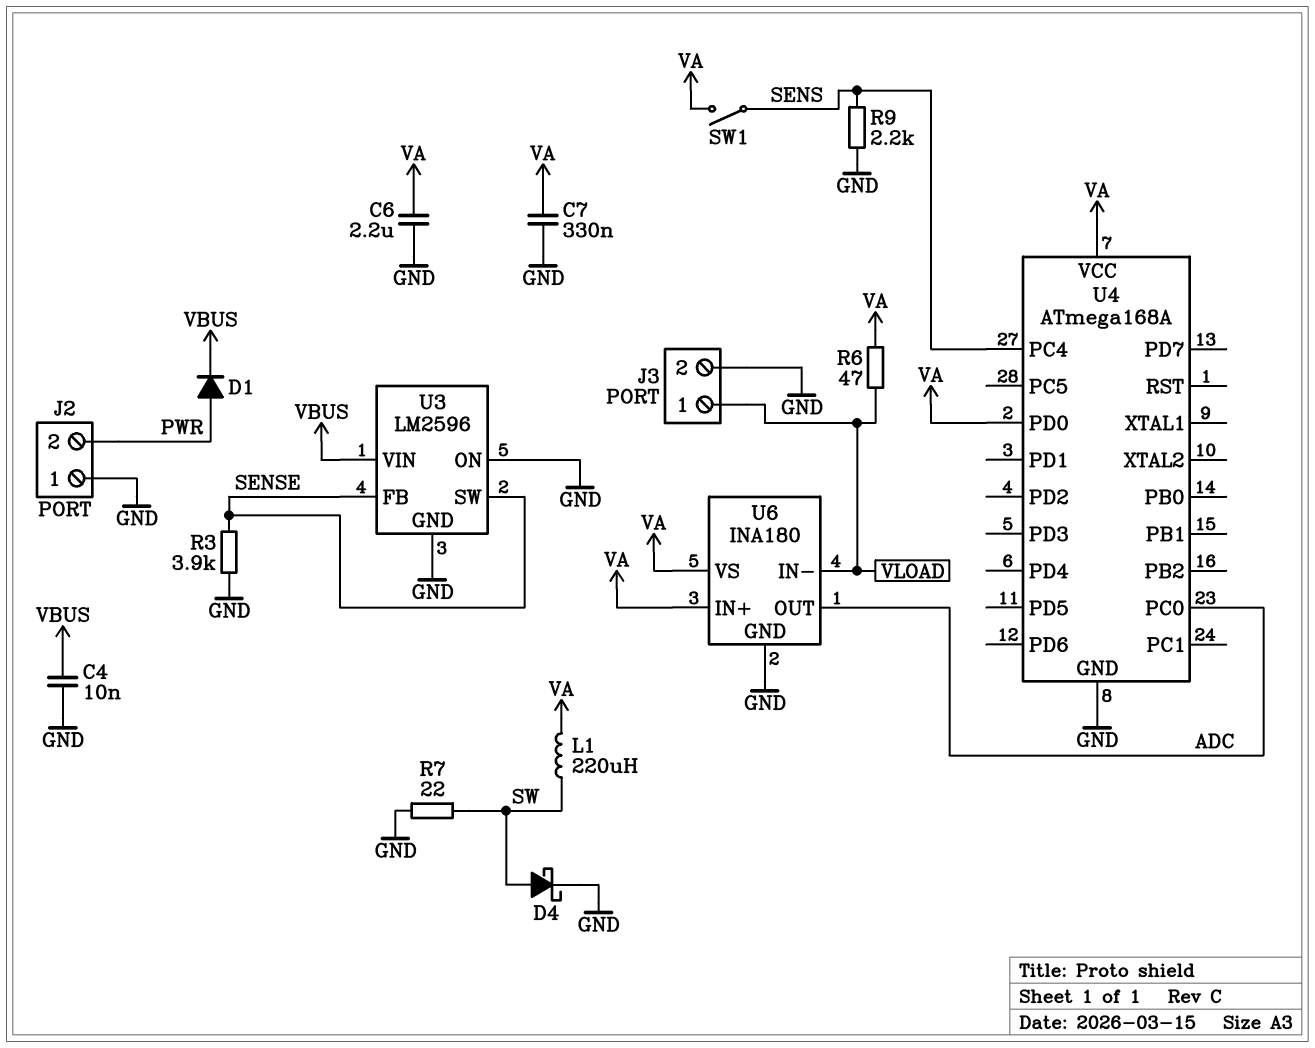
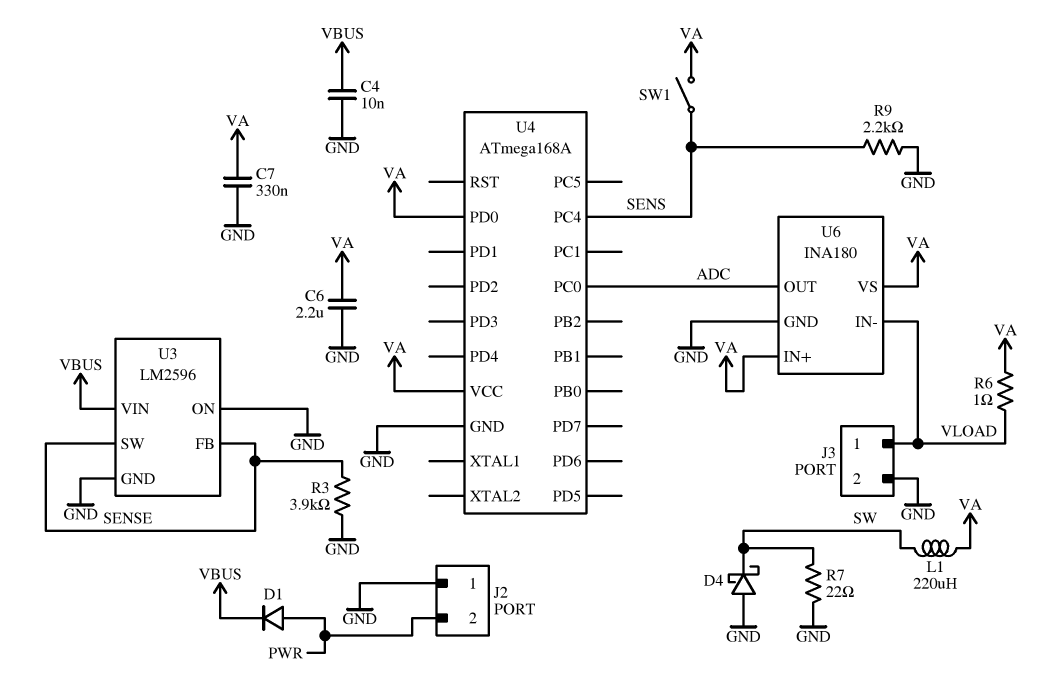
D4: schottky (A SW, K GND) -> schottky (A GND, K SW)
R6: 47 (VA, VLOAD) -> 1 (VA, VLOAD)

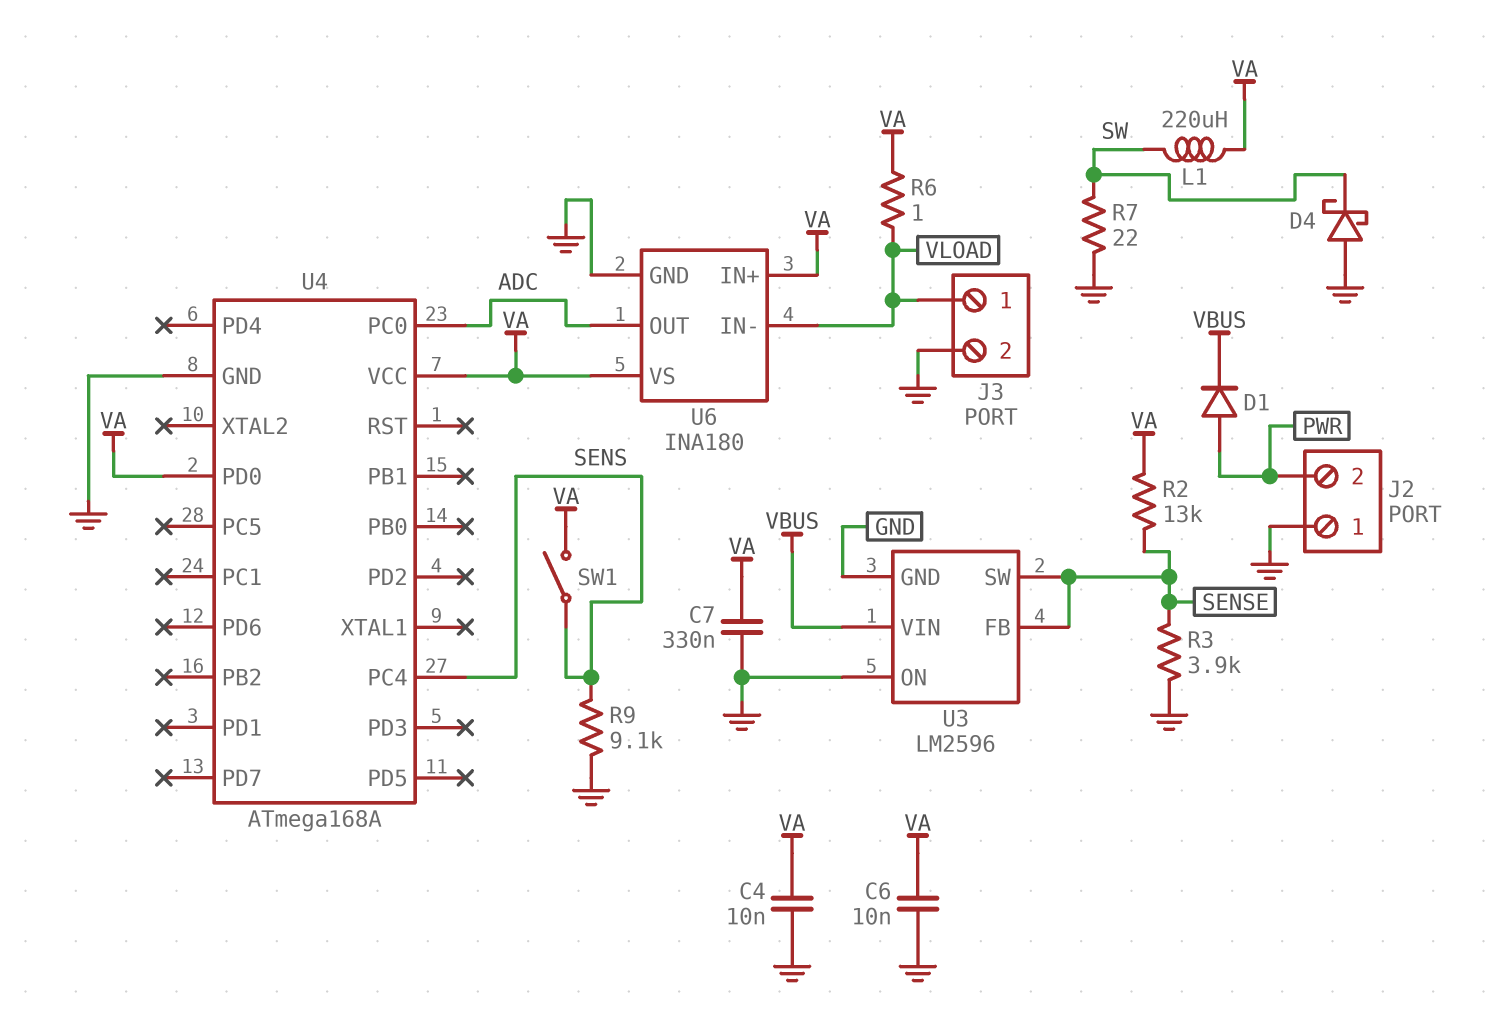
C4: 10nF (GND, VBUS) -> 10nF (GND, VA)
C6: 2.2uF (GND, VA) -> 10nF (GND, VA)
R2: none -> 13k (SENSE, VA)
R9: 2.2k (GND, SENS) -> 9.1k (GND, SENS)

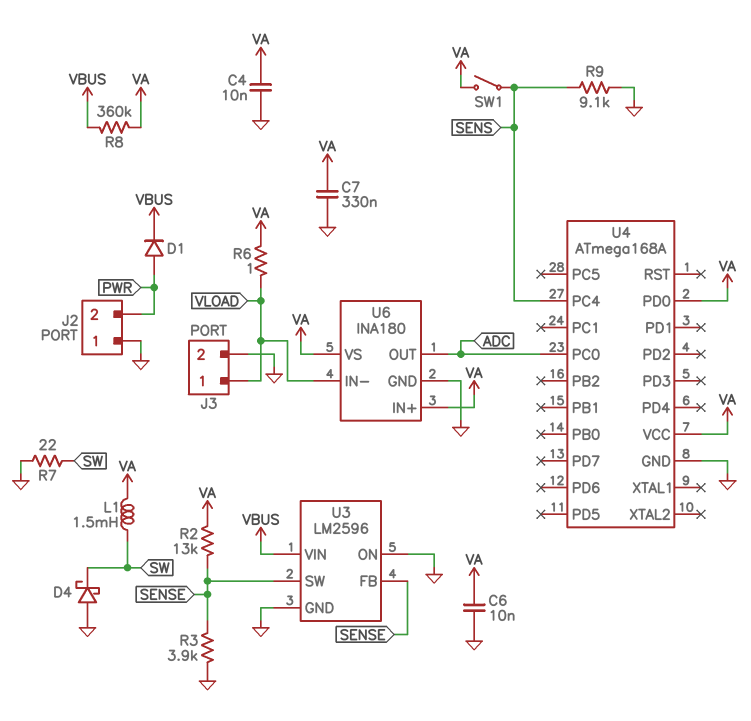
L1: 220uH (SW, VA) -> 1.5mH (SW, VA)
R8: none -> 360k (VA, VBUS)

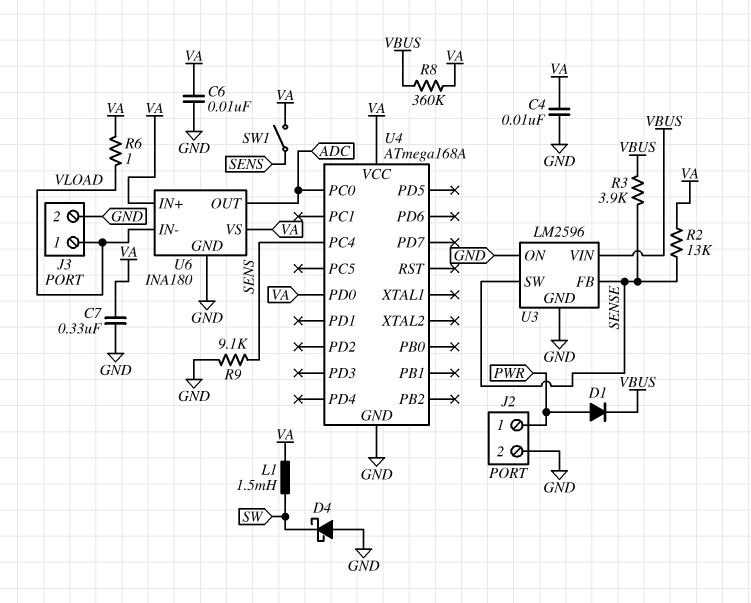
J2 pin 1: GND -> PWR
J2 pin 2: PWR -> GND
R3: 3.9k (GND, SENSE) -> 3.9k (SENSE, VBUS)
R7: 22 (GND, SW) -> none

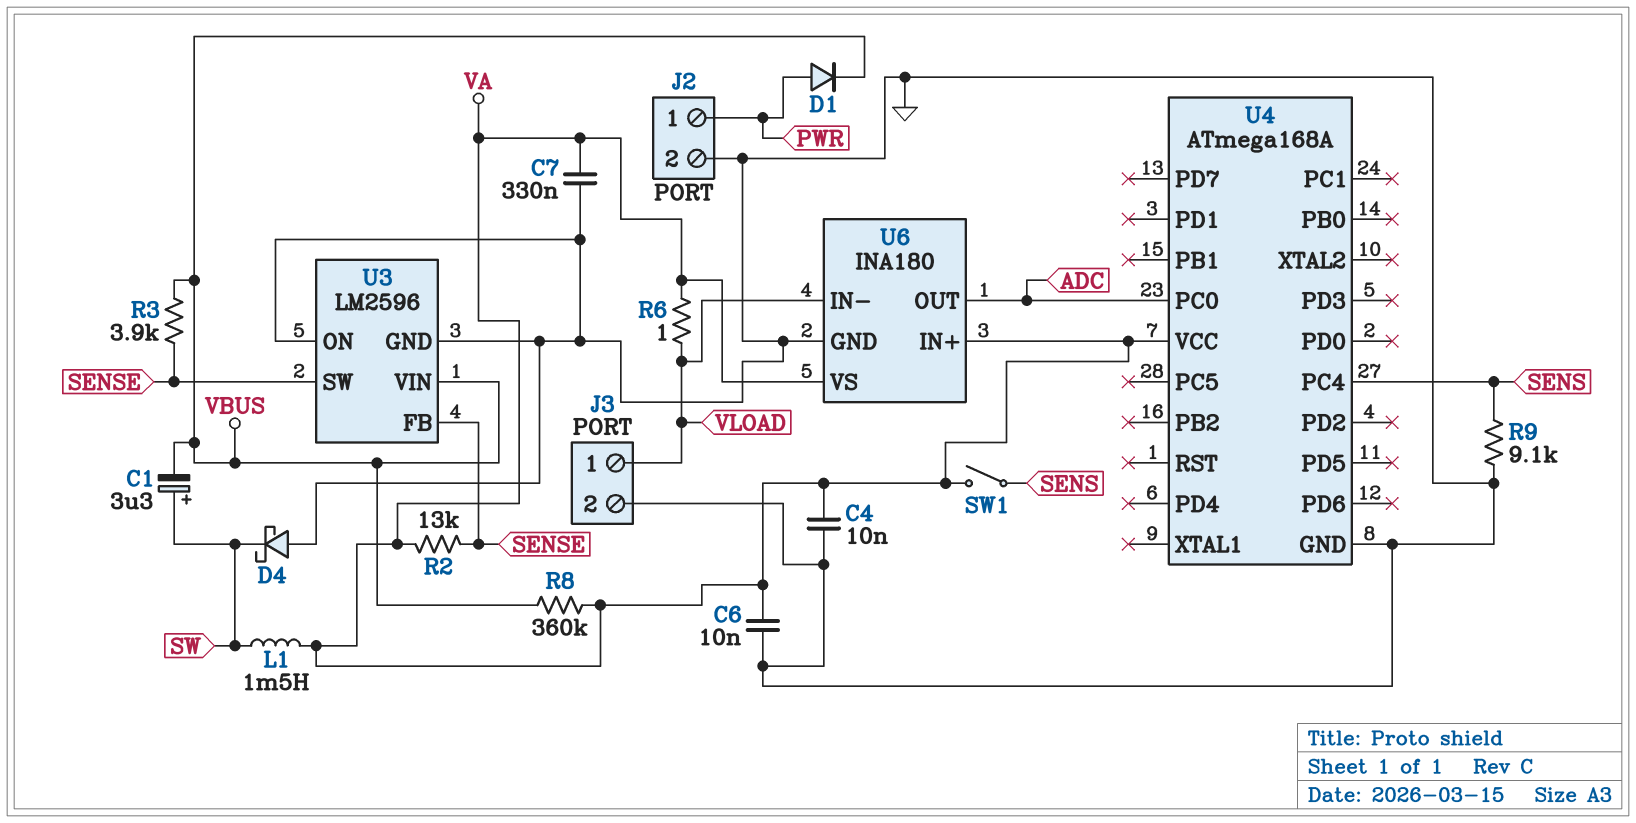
C1: none -> 3.3uF (plus SW, minus VBUS)
U4 pin PD0: VA -> none

